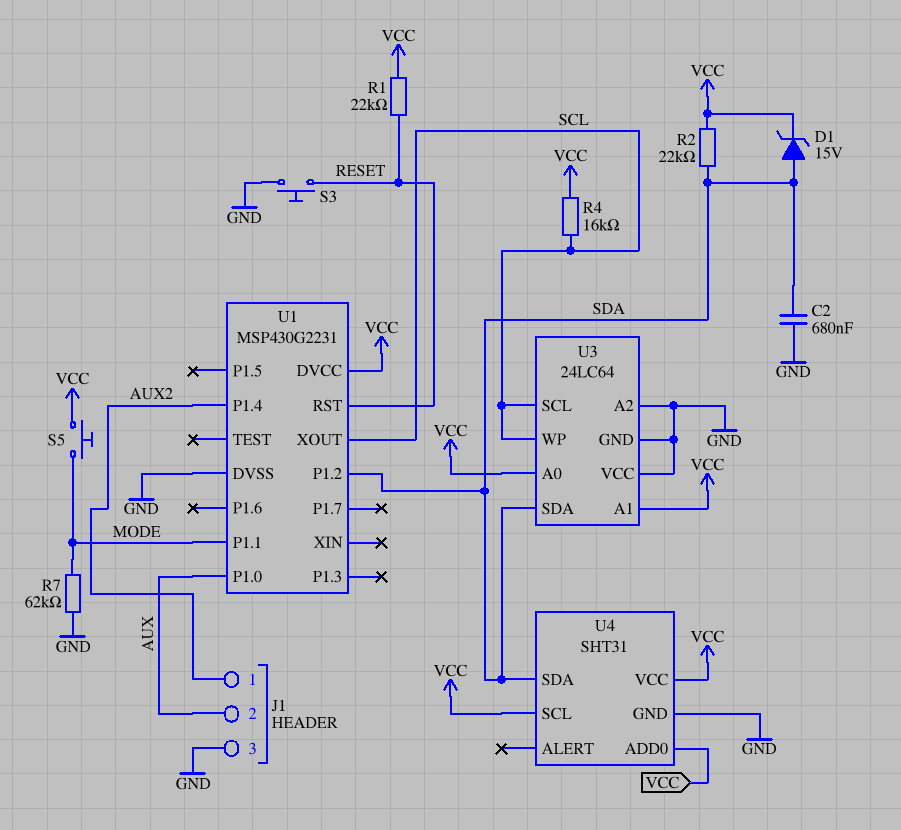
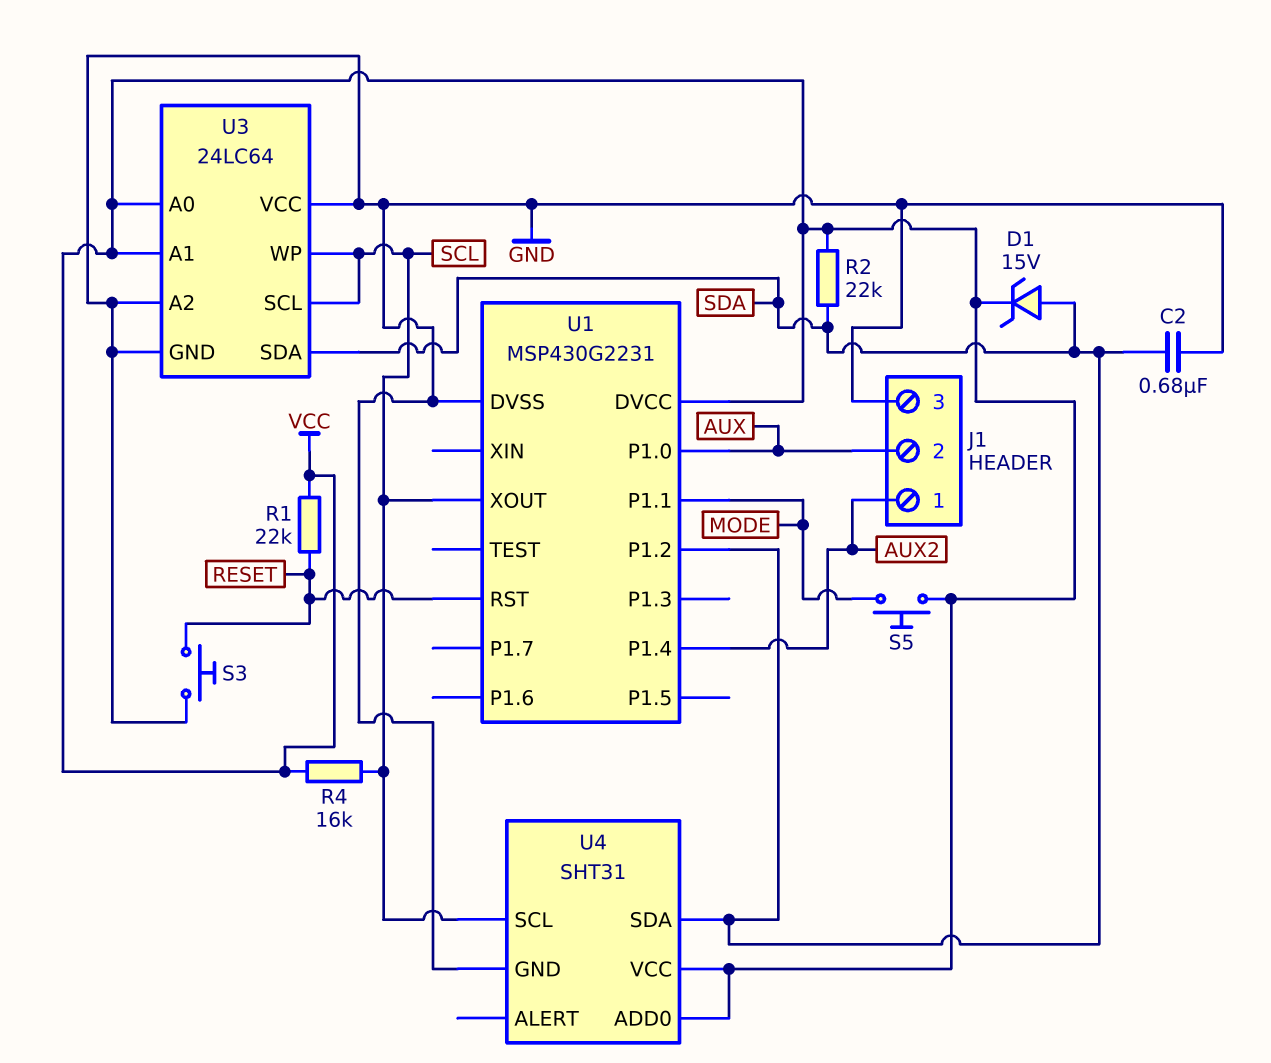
R7: 62k (GND, MODE) -> none
U4 pin SCL: VCC -> SCL

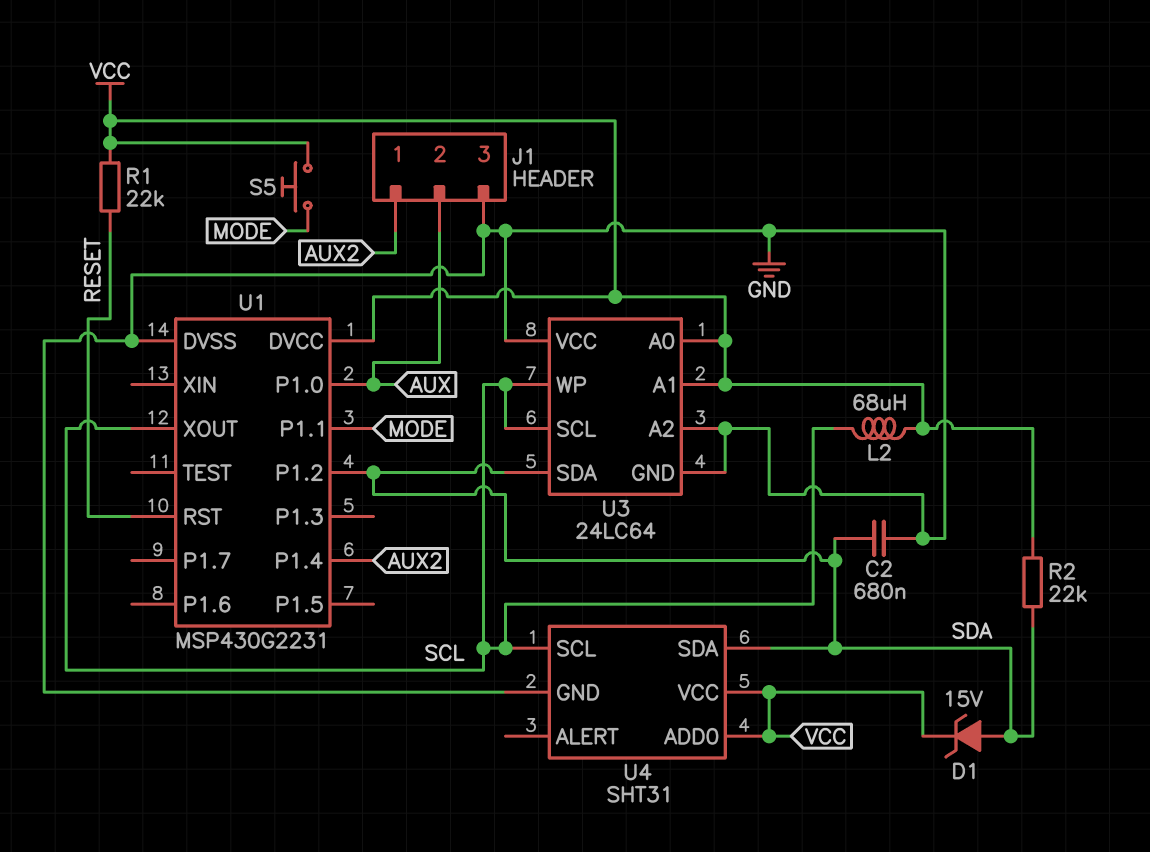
L2: none -> 68uH (SCL, VCC)
R4: 16k (SCL, VCC) -> none
S3: button (GND, RESET) -> none

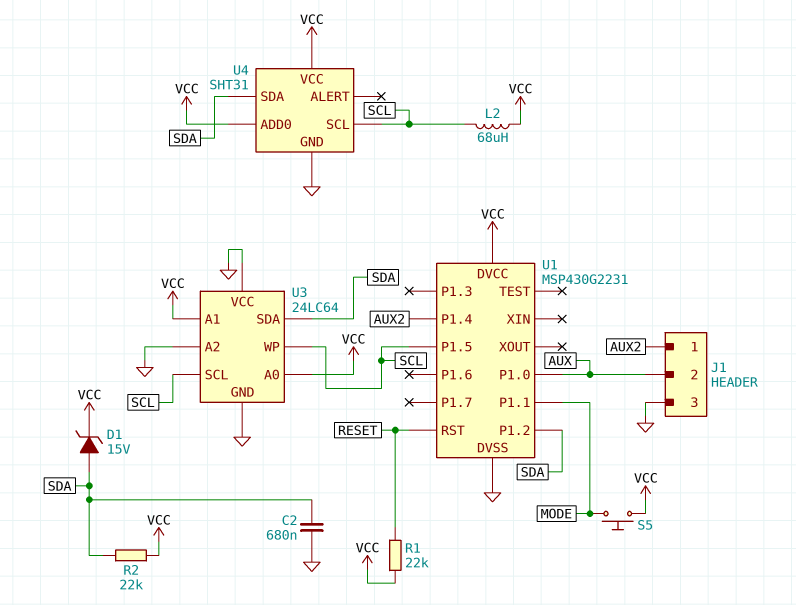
U1 pin P1.5: none -> SCL
U1 pin XOUT: SCL -> none

